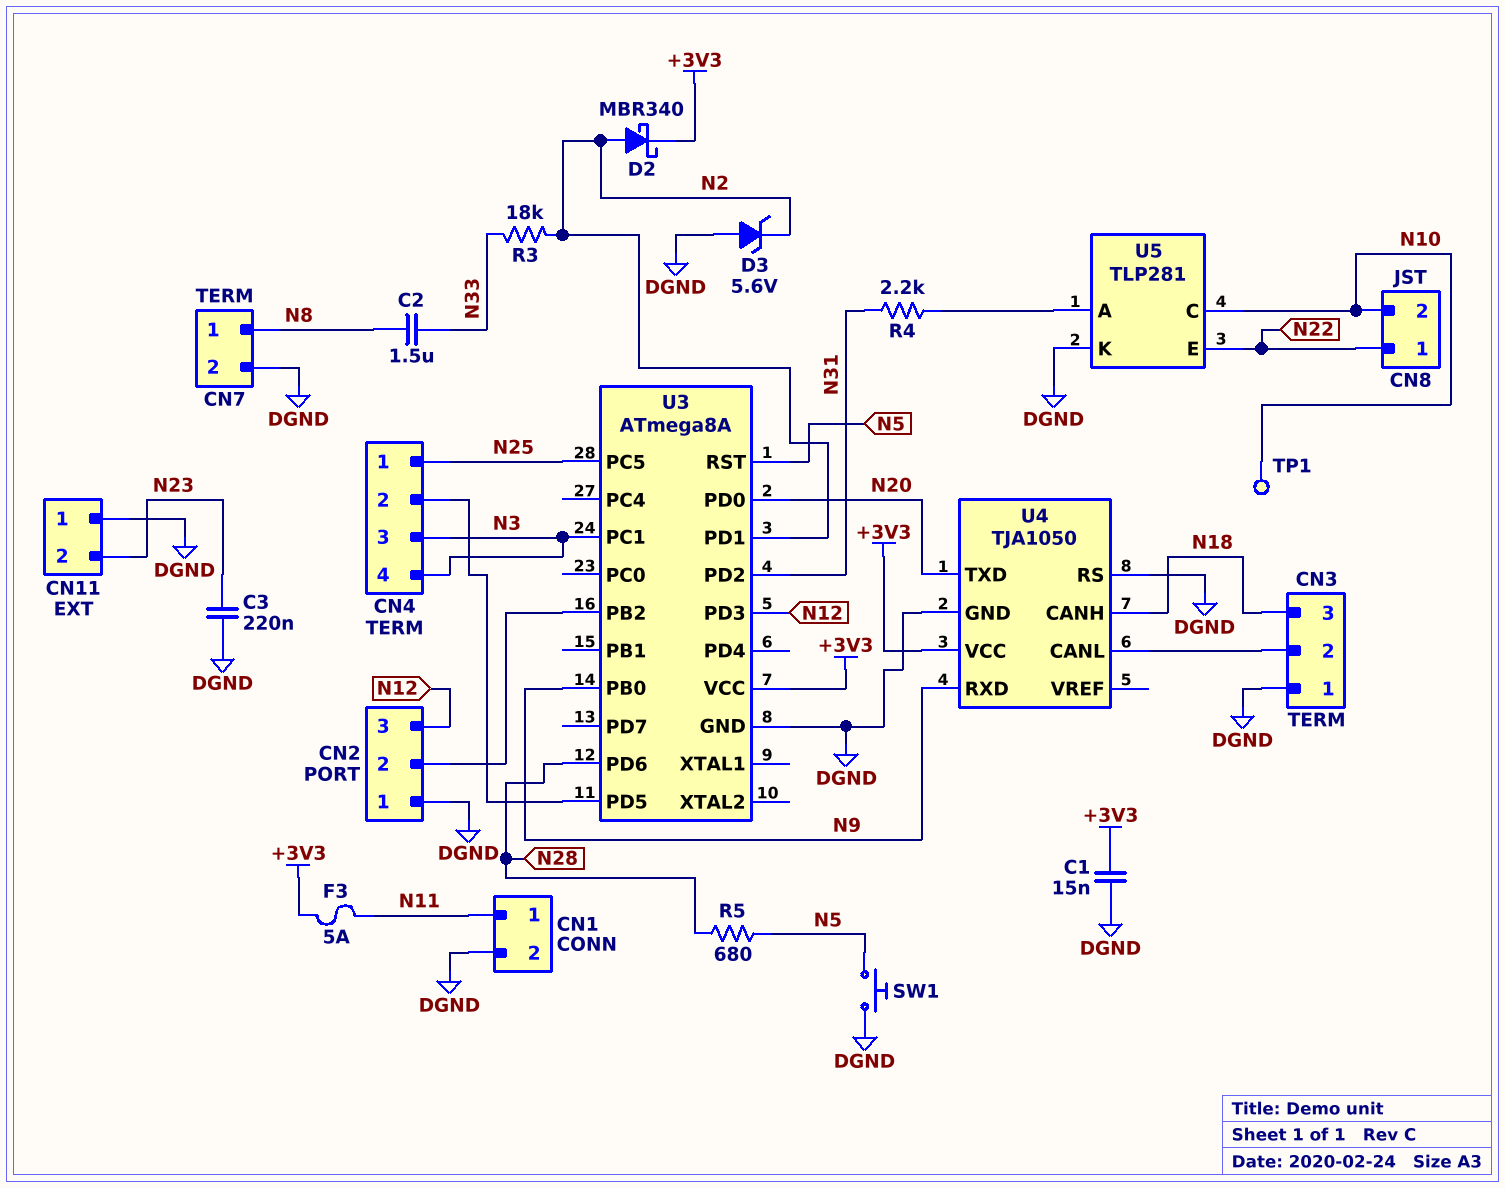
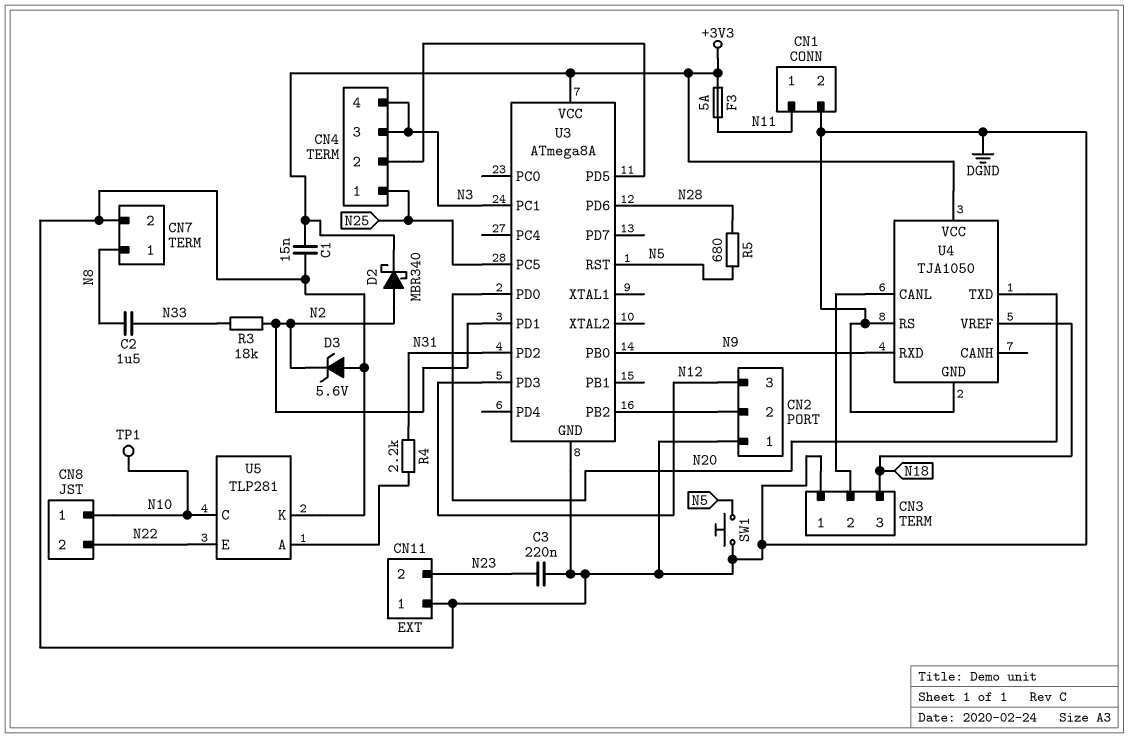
CN8 pin 1: N22 -> N10
CN8 pin 2: N10 -> N22
U4 pin CANH: N18 -> none
U4 pin VREF: none -> N18

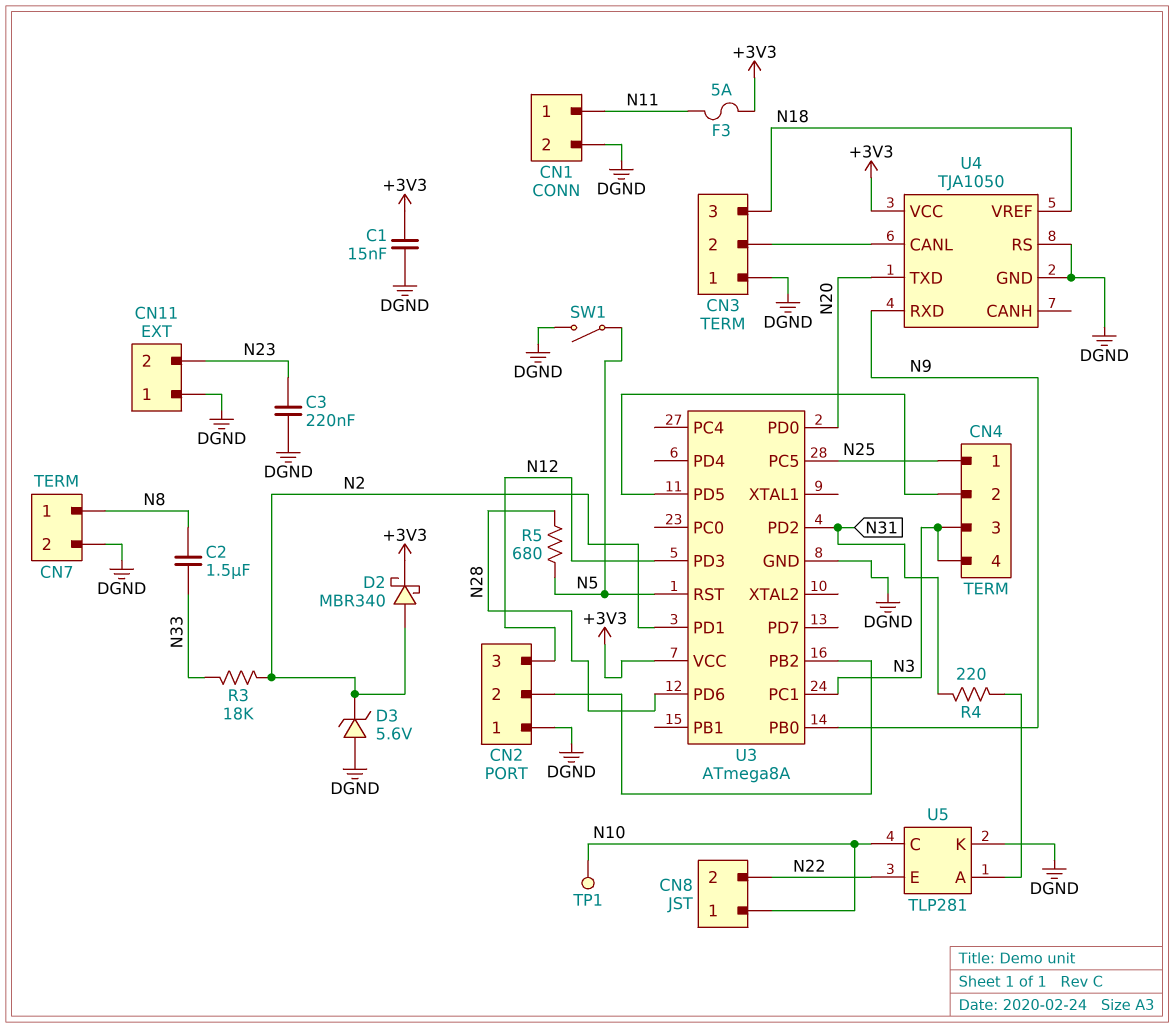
R4: 2.2k (N31, U5/A) -> 220 (N31, U5/A)
SW1: button (DGND, N5) -> switch (DGND, N5)

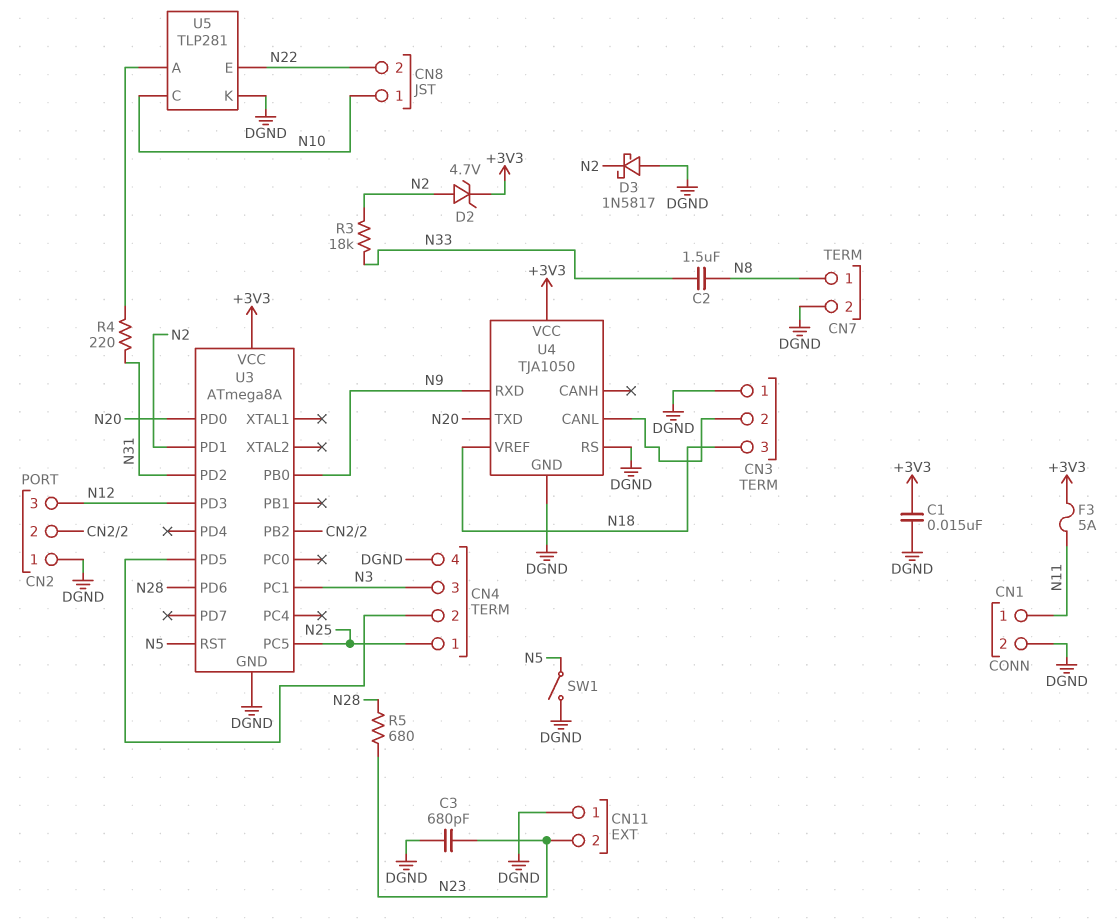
C3: 220nF (DGND, N23) -> 680pF (DGND, N23)
CN4 pin 4: N3 -> DGND
D2: schottky MBR340 (A N2, K +3V3) -> zener 4.7V (A N2, K +3V3)
D3: zener 5.6V (A DGND, K N2) -> schottky 1N5817 (A DGND, K N2)
R5: 680 (N5, N28) -> 680 (N23, N28)
TP1: test point (N10) -> none

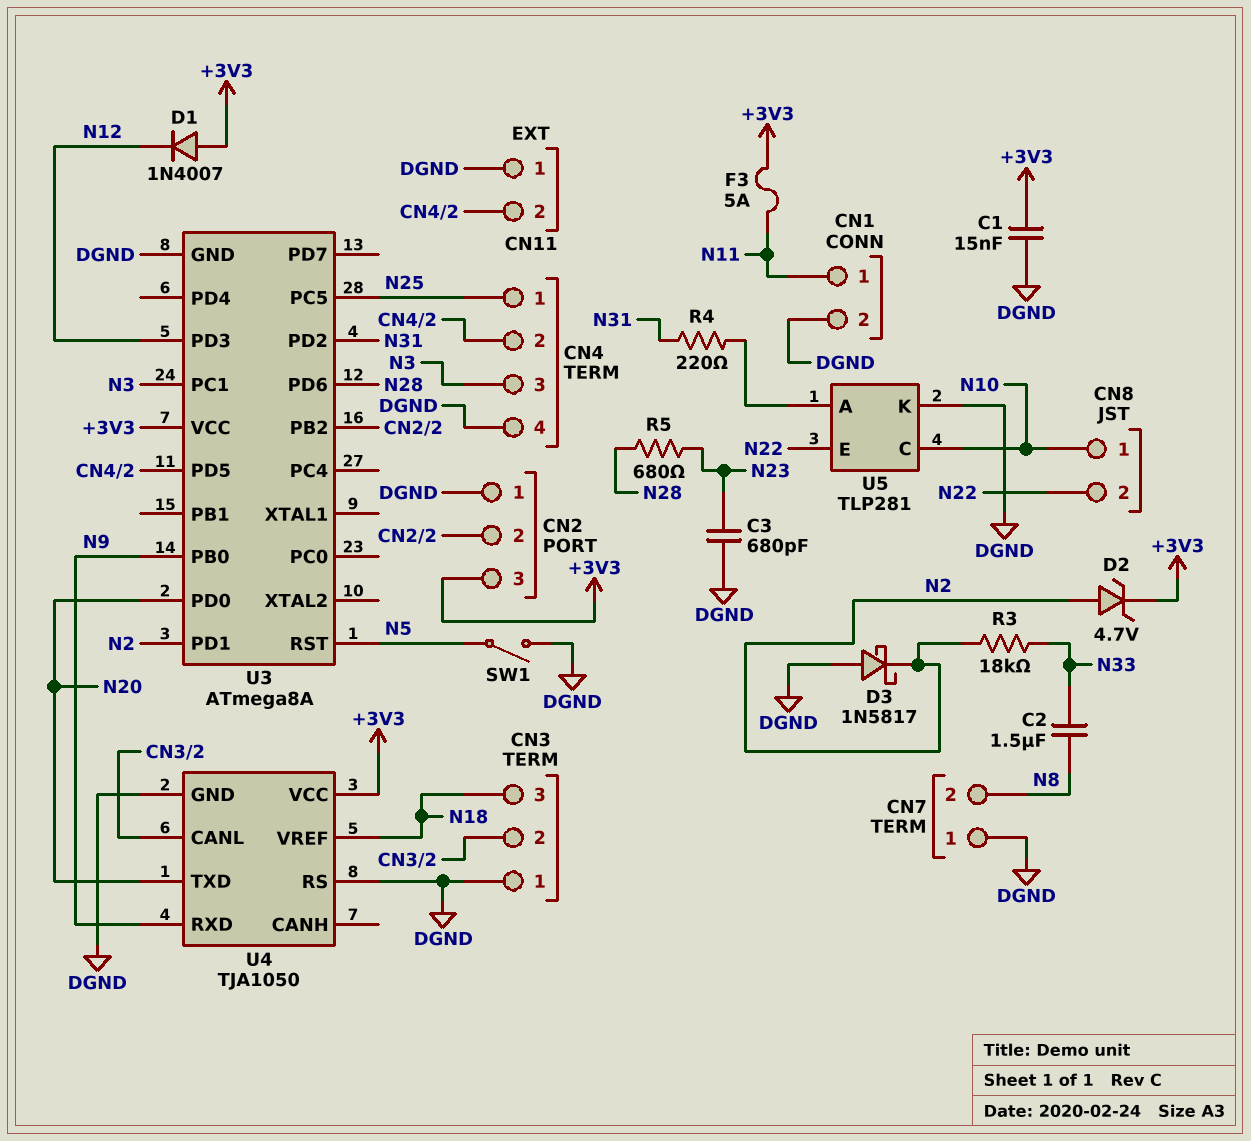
CN2 pin 3: N12 -> +3V3
CN7 pin 1: N8 -> DGND
CN7 pin 2: DGND -> N8
CN11 pin 2: N23 -> CN4/2
D1: none -> diode 1N4007 (A +3V3, K N12)

